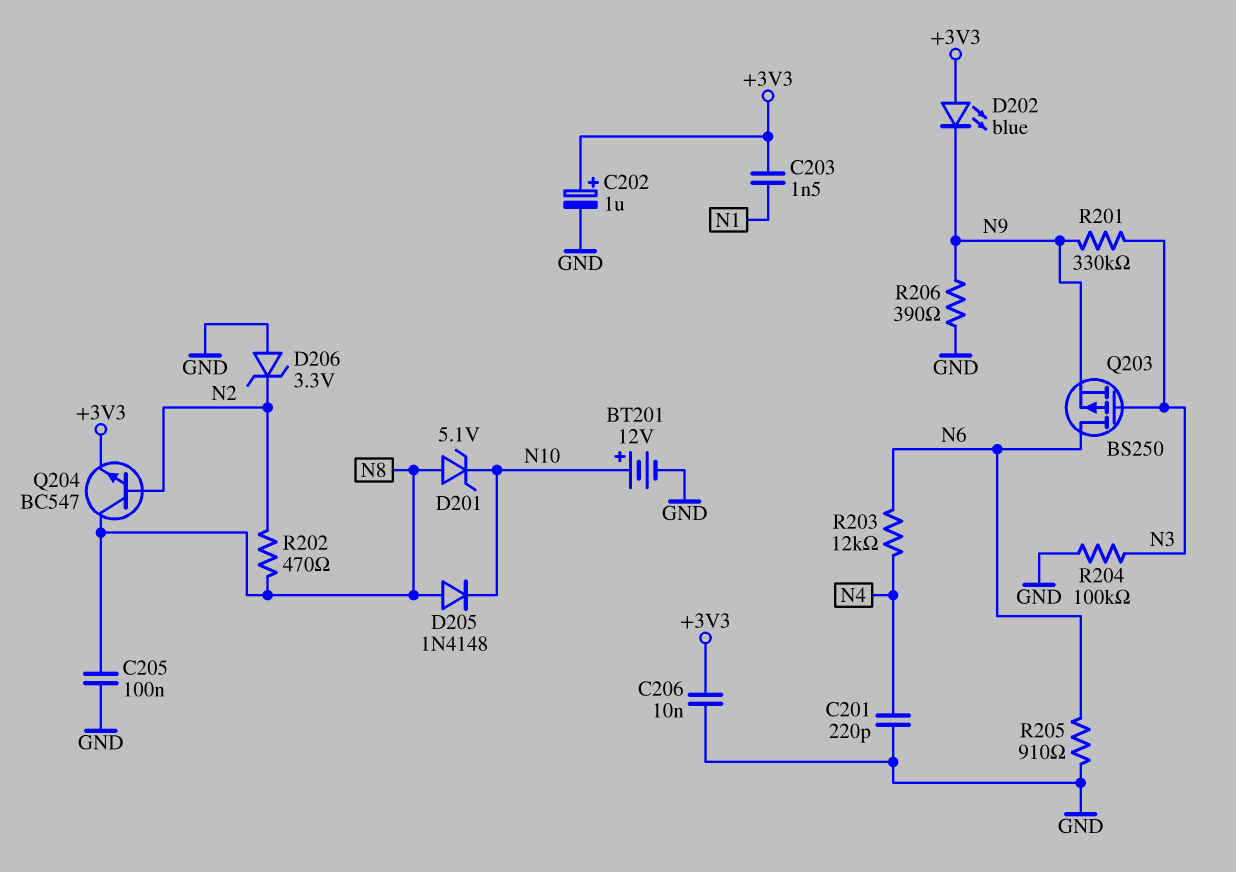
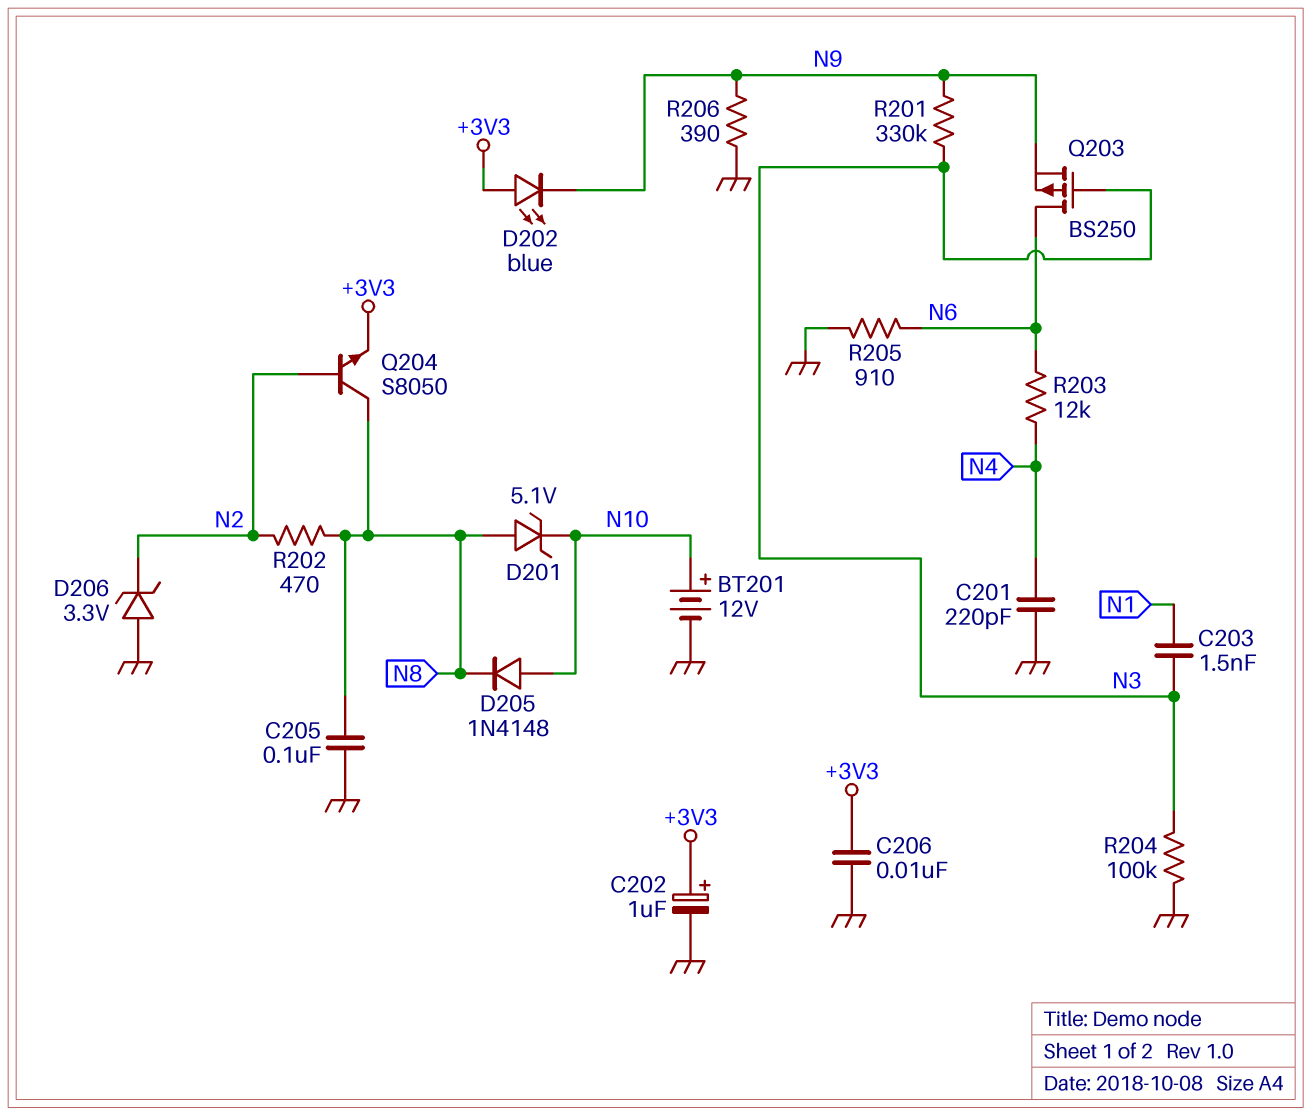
C203: 1.5nF (+3V3, N1) -> 1.5nF (N1, N3)
D205: diode 1N4148 (A N8, K N10) -> diode 1N4148 (A N10, K N8)
Q204: NPN BC547 (B N2, C N8, E +3V3) -> NPN S8050 (B N2, C N8, E +3V3)

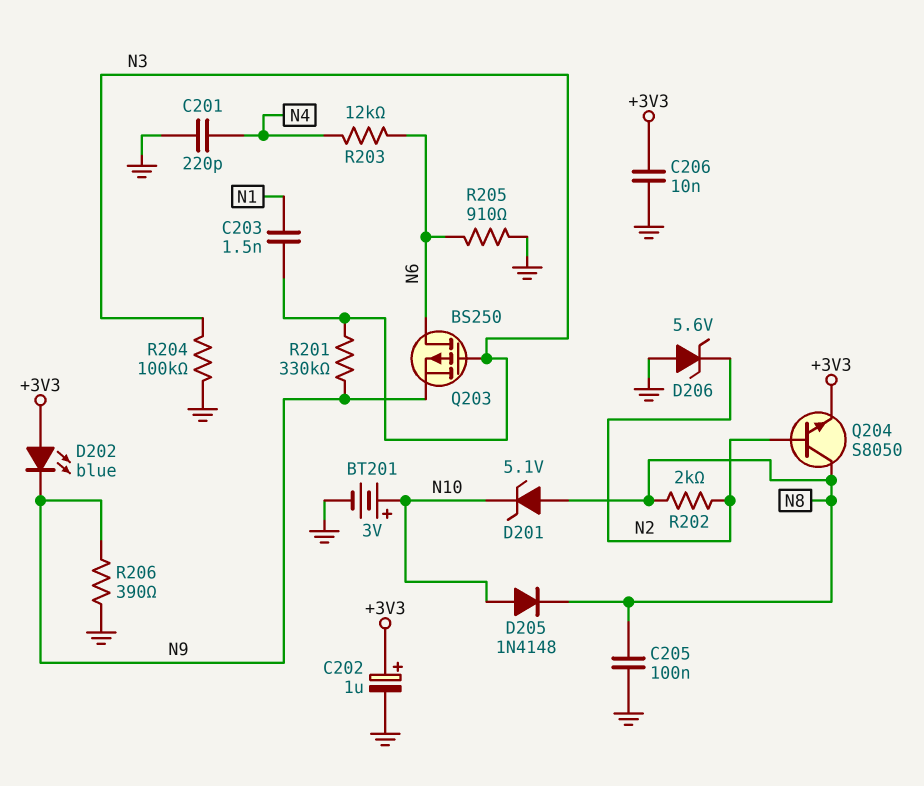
BT201: 12V (plus N10, minus GND) -> 3V (plus N10, minus GND)
D206: zener 3.3V (A GND, K N2) -> zener 5.6V (A GND, K N2)
R202: 470 (N2, N8) -> 2k (N2, N8)

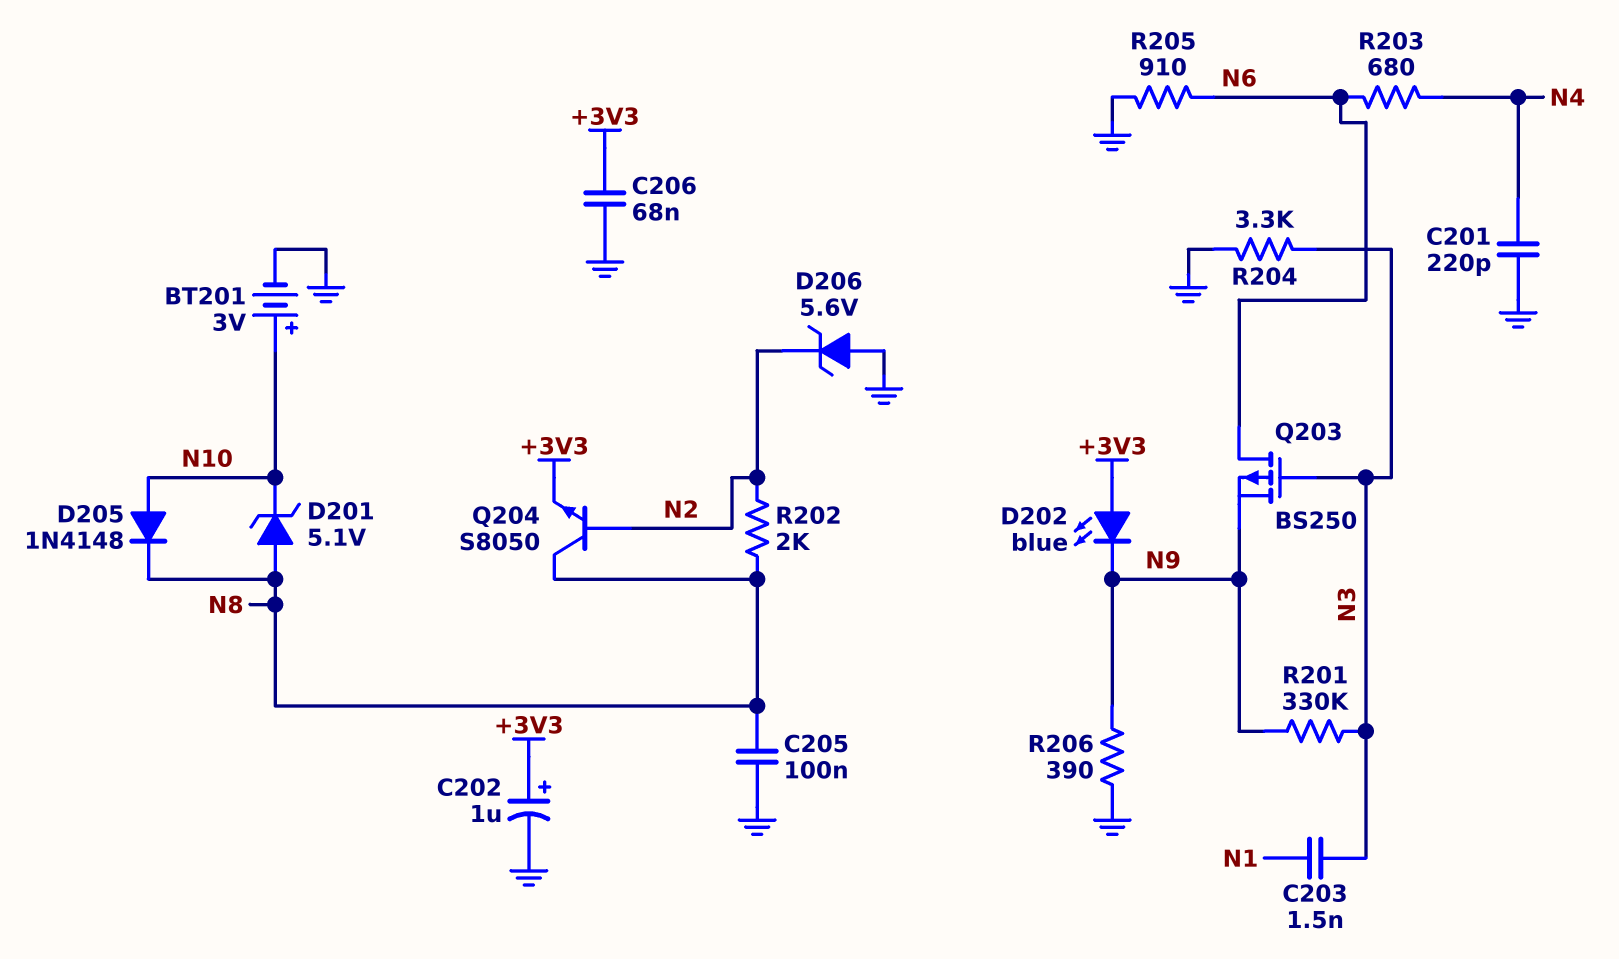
C206: 10nF (+3V3, GND) -> 68nF (+3V3, GND)
R203: 12k (N4, N6) -> 680 (N4, N6)
R204: 100k (GND, N3) -> 3.3k (GND, N3)

